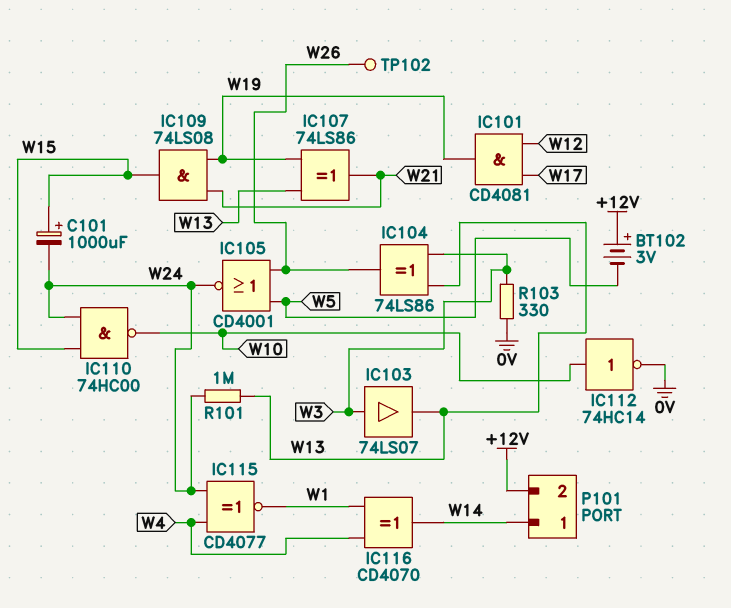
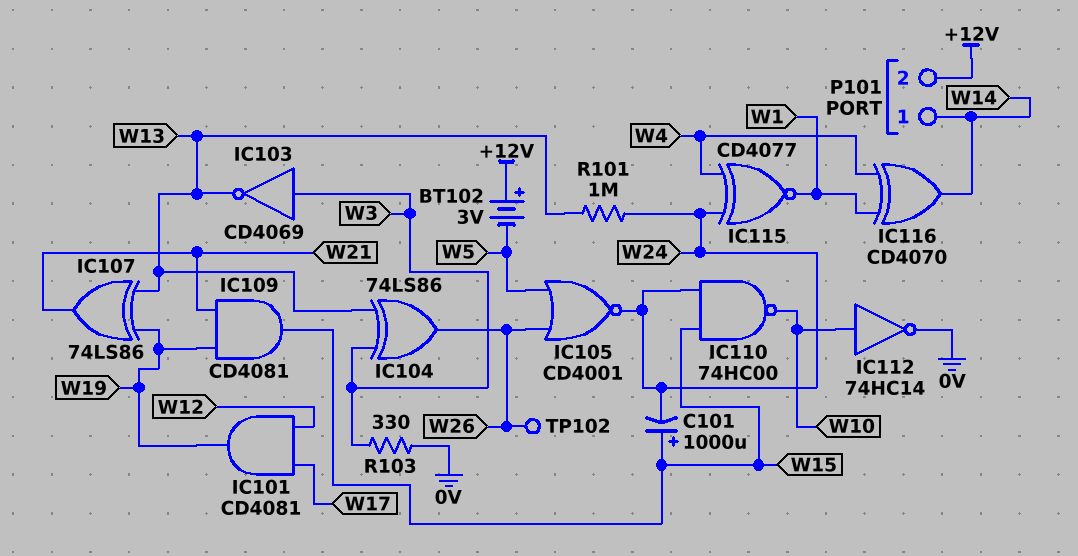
IC103: buffer 74LS07 (in W3, out W13) -> NOT CD4069 (in W3, out W13)
IC109: AND 74LS08 (in W19, in W21, out W15) -> AND CD4081 (in W19, in W21, out W15)

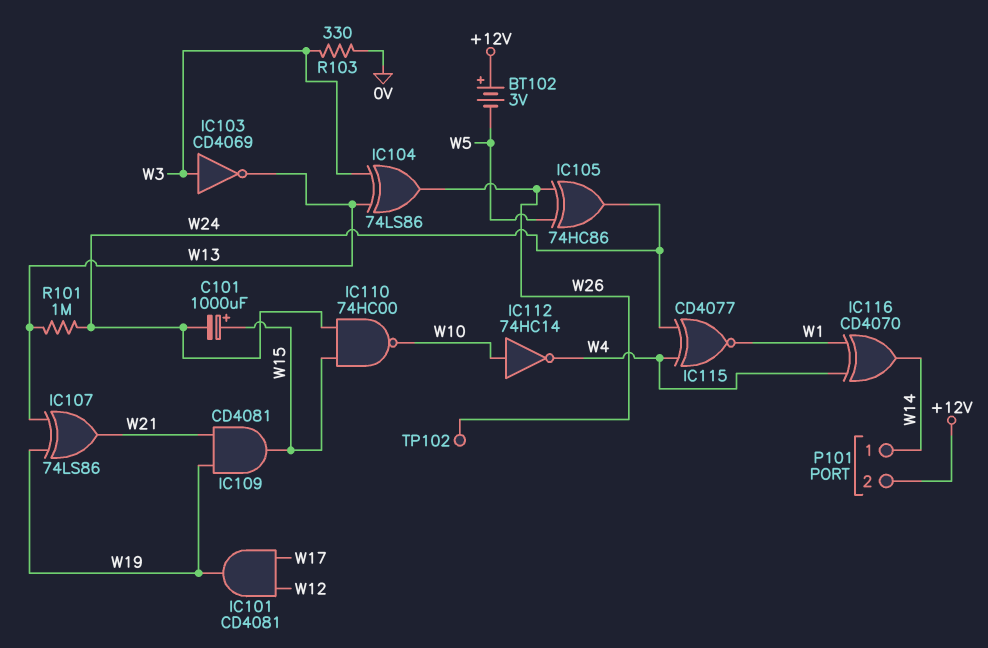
IC105: NOR CD4001 (in W5, in W26, out W24) -> XOR 74HC86 (in W5, in W26, out W24)
IC112: NOT 74HC14 (in W10, out 0V) -> NOT 74HC14 (in W10, out W4)

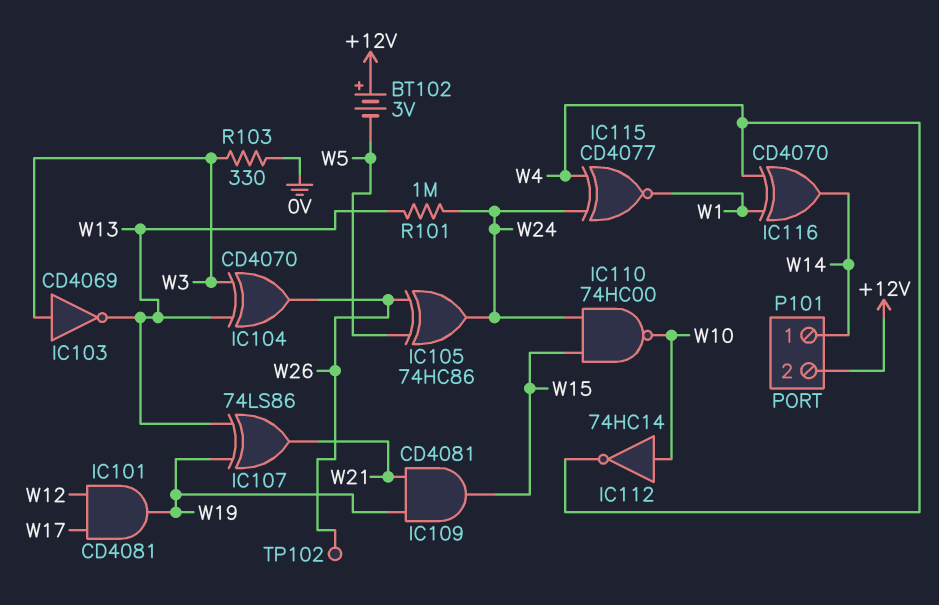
C101: 1000uF (plus W15, minus W24) -> none
IC104: XOR 74LS86 (in W3, in W13, out W26) -> XOR CD4070 (in W3, in W13, out W26)

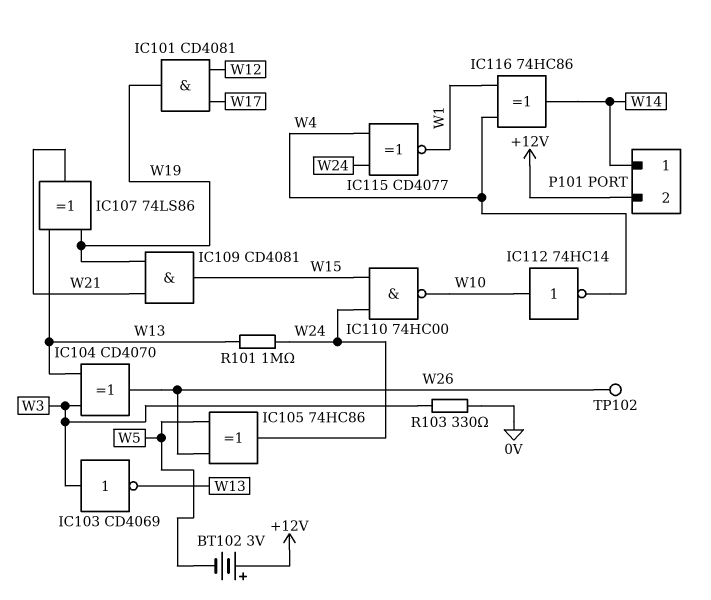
IC116: XOR CD4070 (in W1, in W4, out W14) -> XOR 74HC86 (in W1, in W4, out W14)

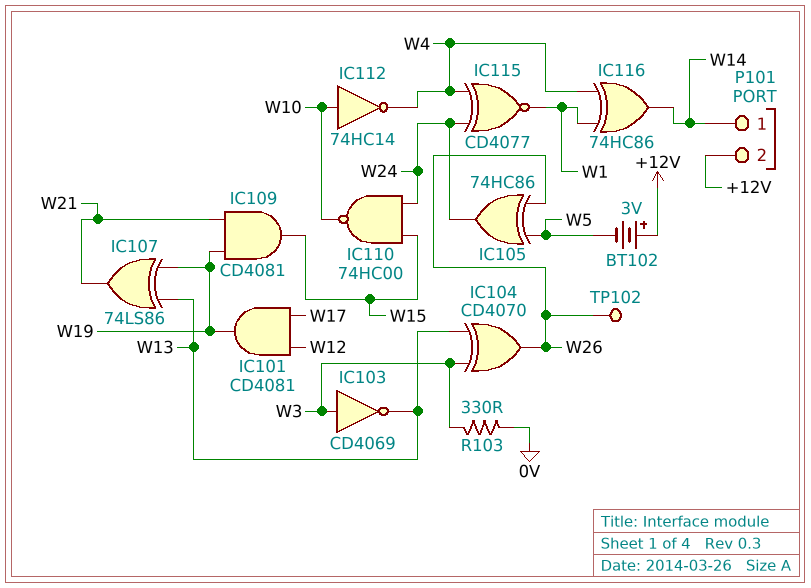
R101: 1M (W13, W24) -> none

